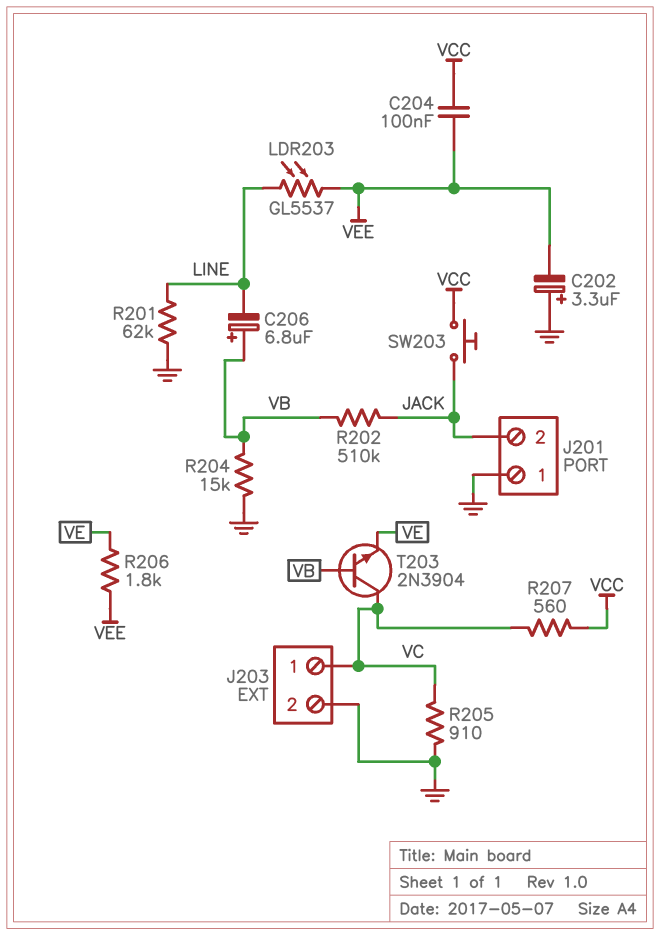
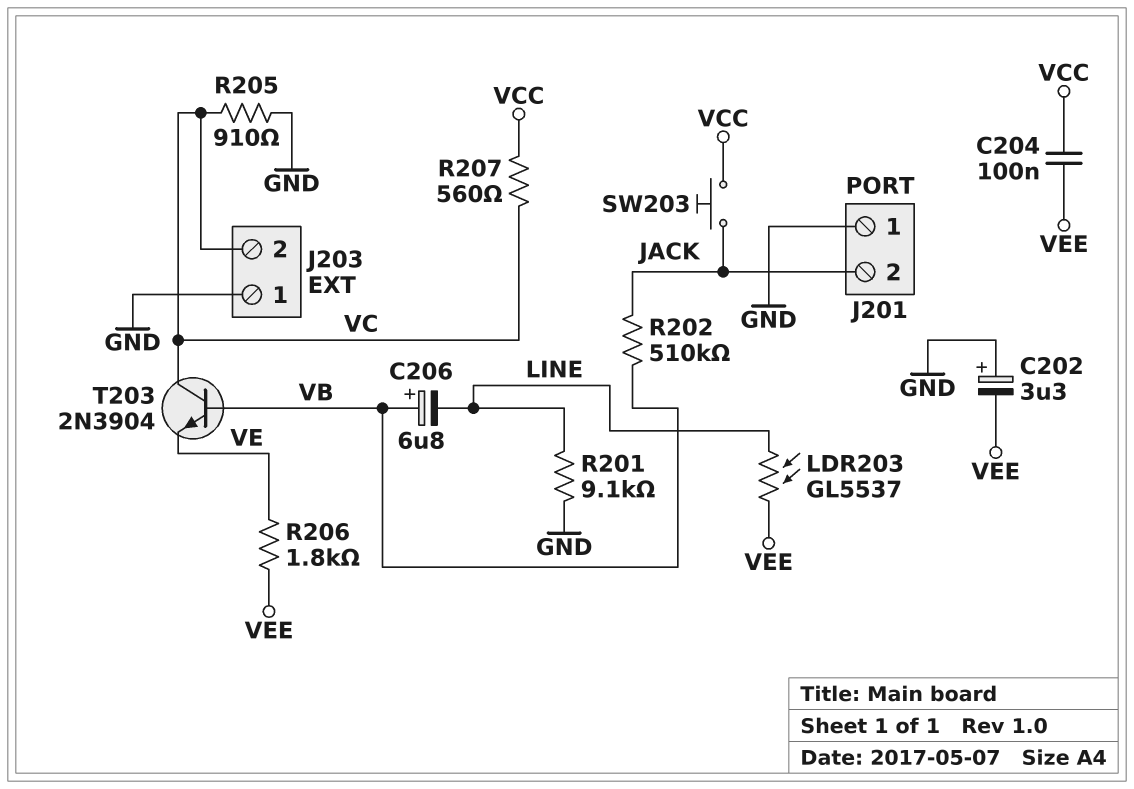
J203 pin 1: VC -> GND
J203 pin 2: GND -> VC
R201: 62k (GND, LINE) -> 9.1k (GND, LINE)
R204: 15k (GND, VB) -> none

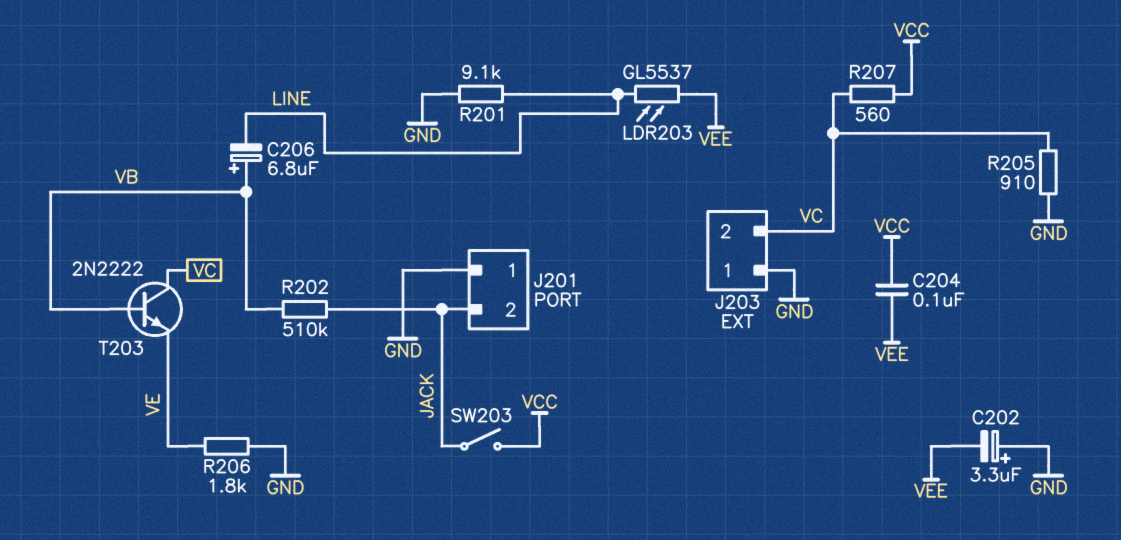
R206: 1.8k (VE, VEE) -> 1.8k (GND, VE)
SW203: button (JACK, VCC) -> switch (JACK, VCC)
T203: NPN 2N3904 (B VB, C VC, E VE) -> NPN 2N2222 (B VB, C VC, E VE)

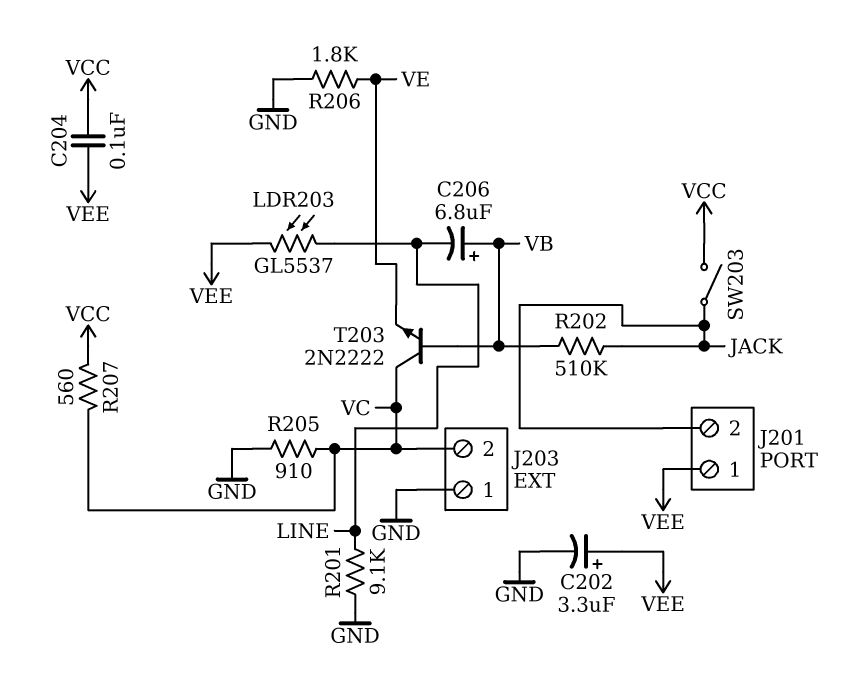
C202: 3.3uF (plus GND, minus VEE) -> 3.3uF (plus VEE, minus GND)
J201 pin 1: GND -> VEE

